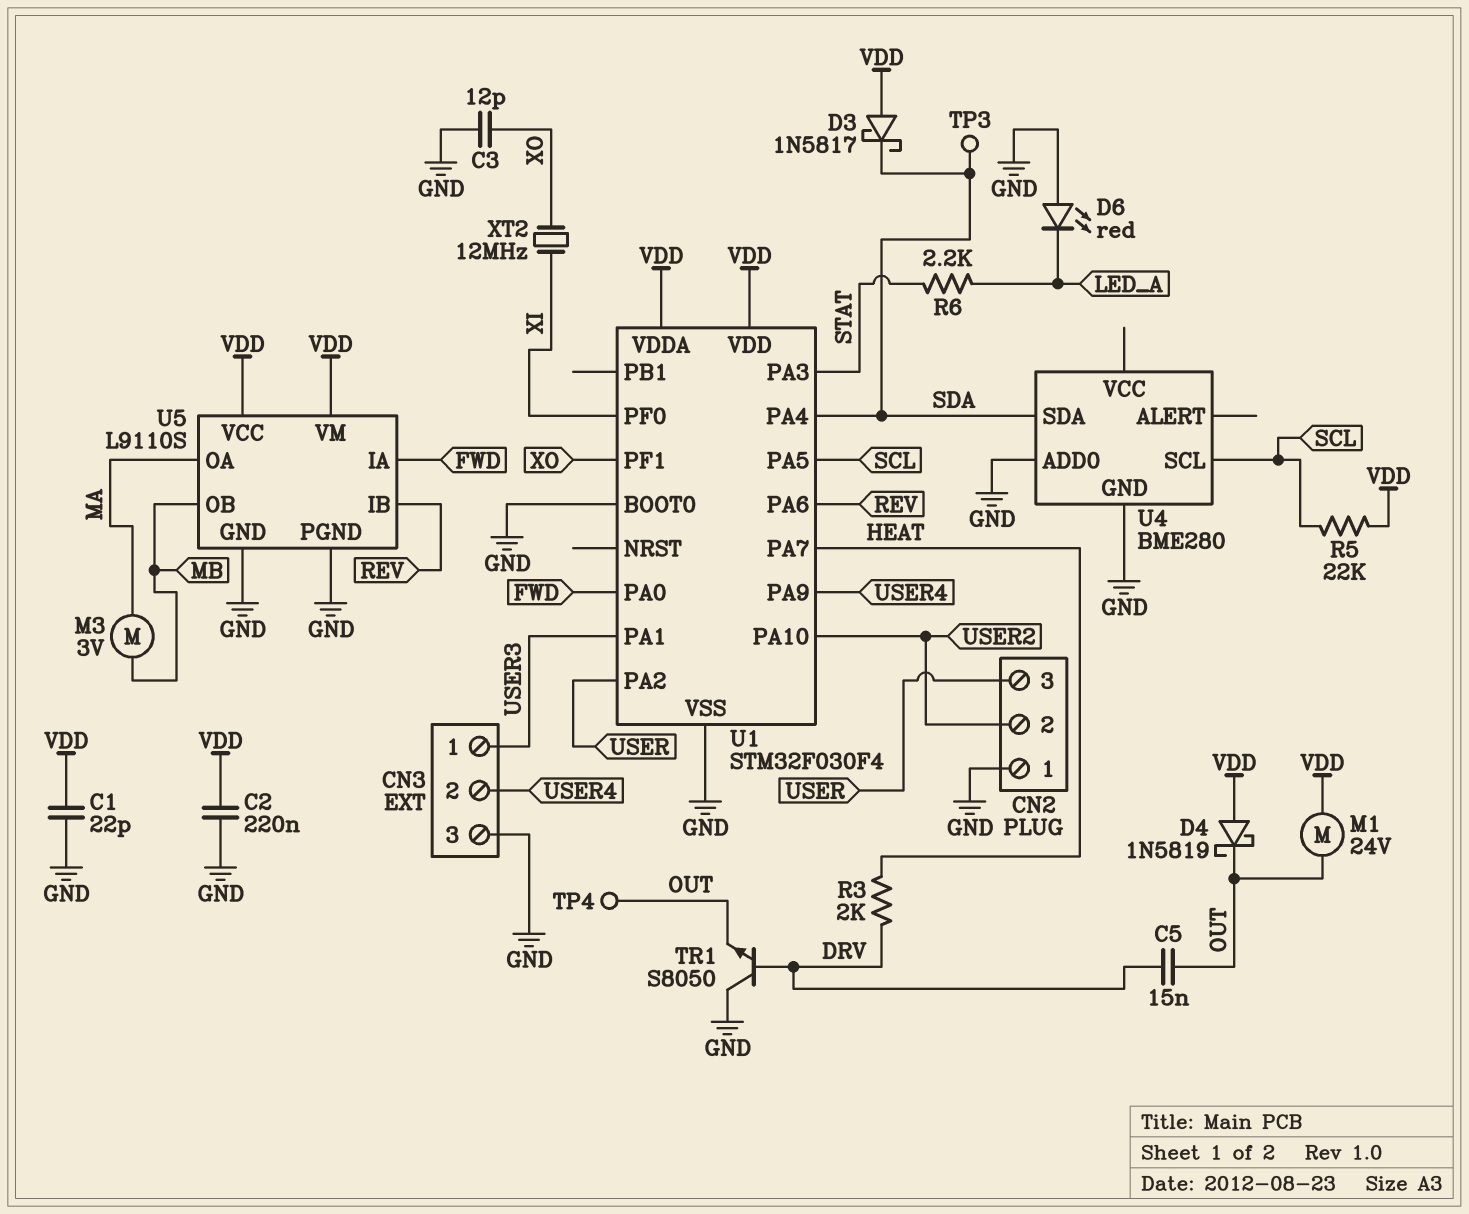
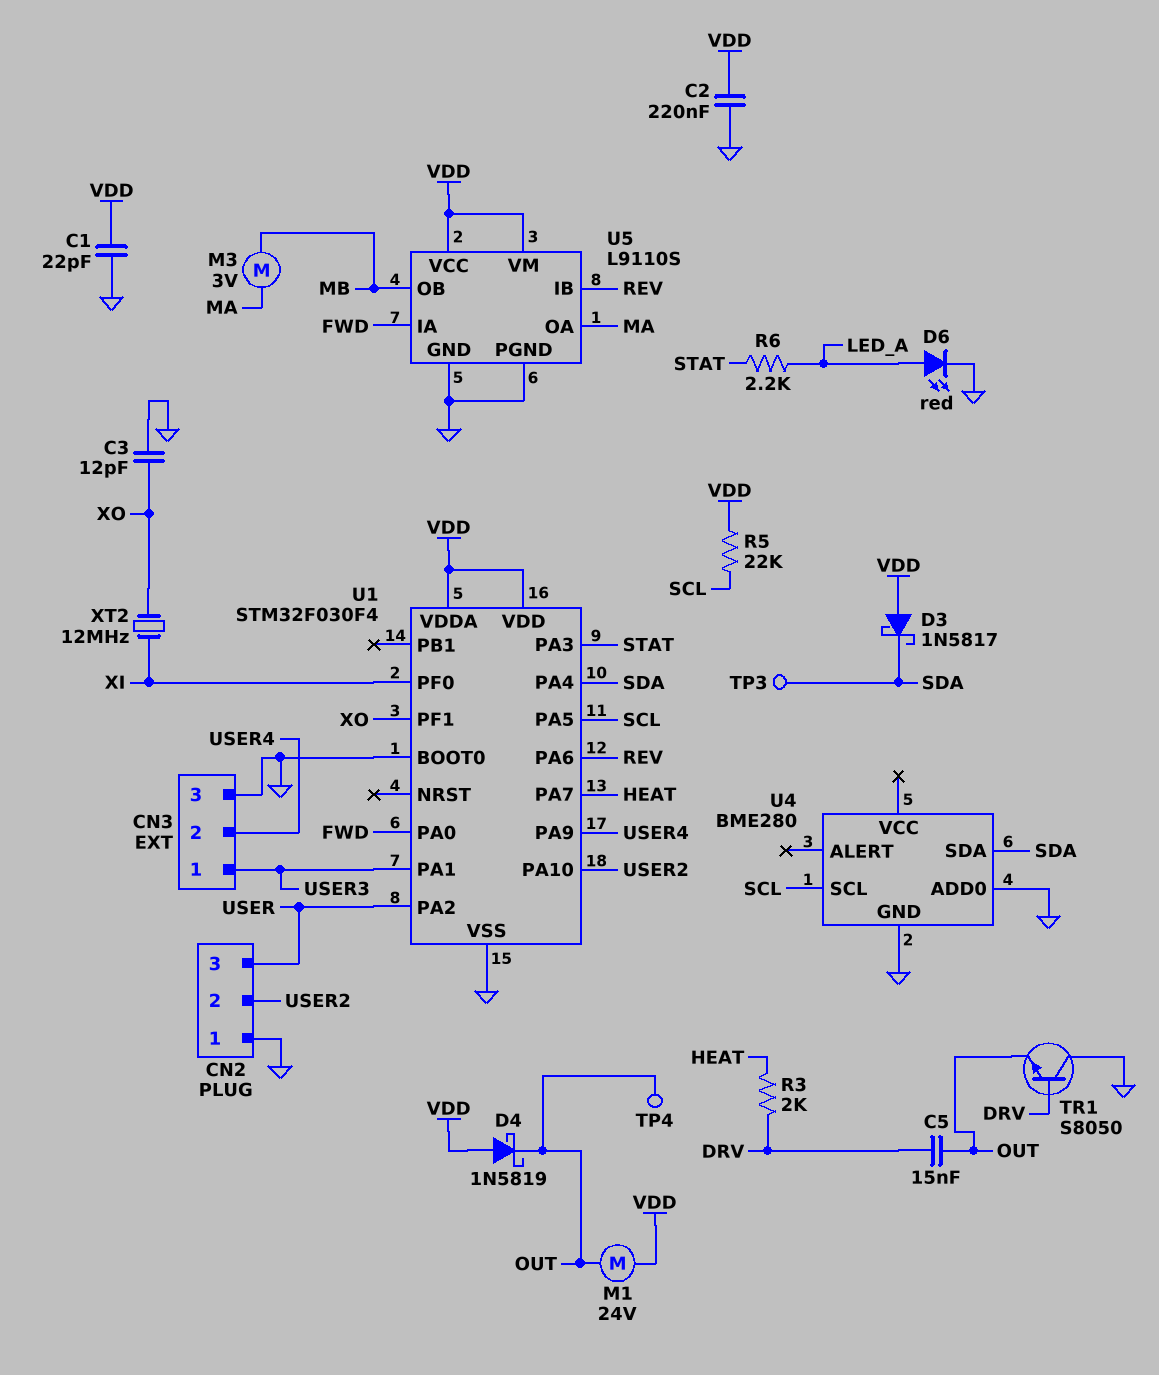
D6: LED red (A GND, K LED_A) -> LED red (A LED_A, K GND)

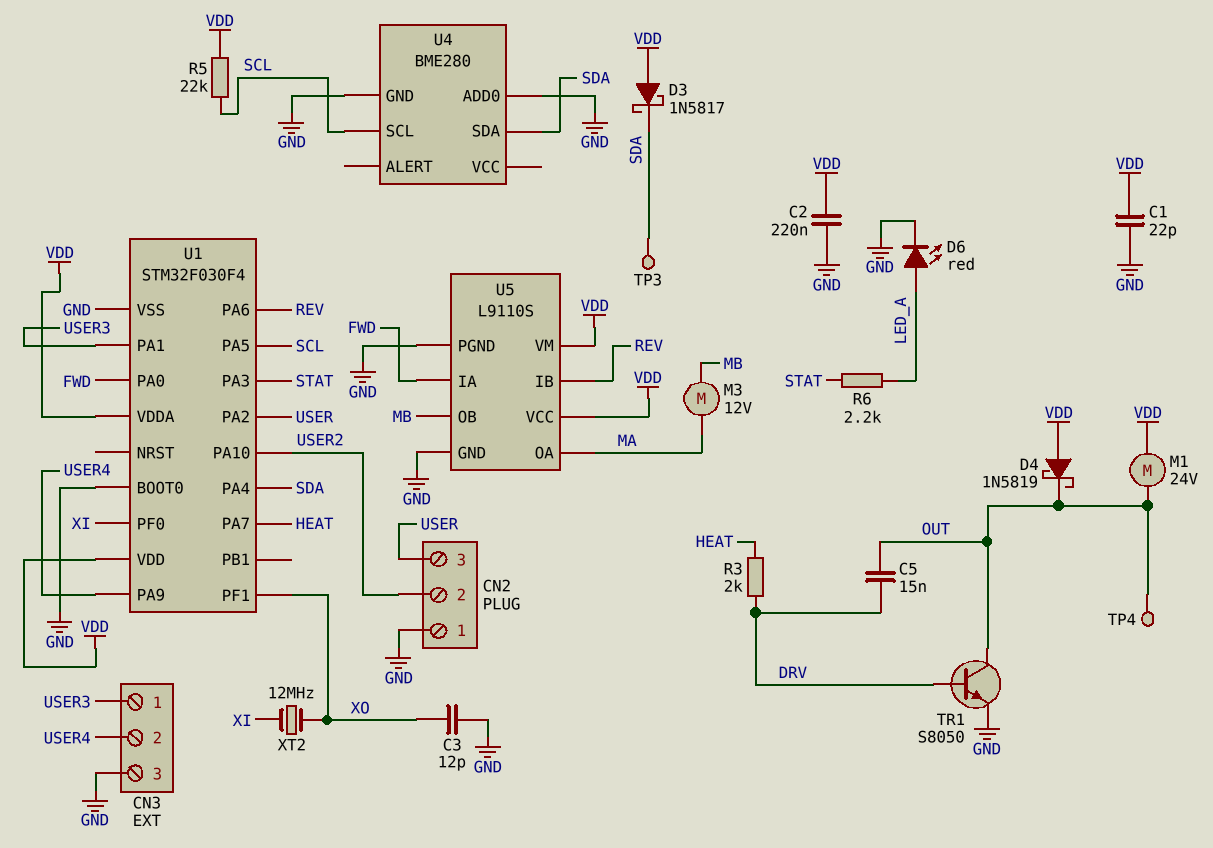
M3: motor 3V (MA, MB) -> motor 12V (MA, MB)
TR1: NPN S8050 (B DRV, C GND, E OUT) -> NPN S8050 (B DRV, C OUT, E GND)

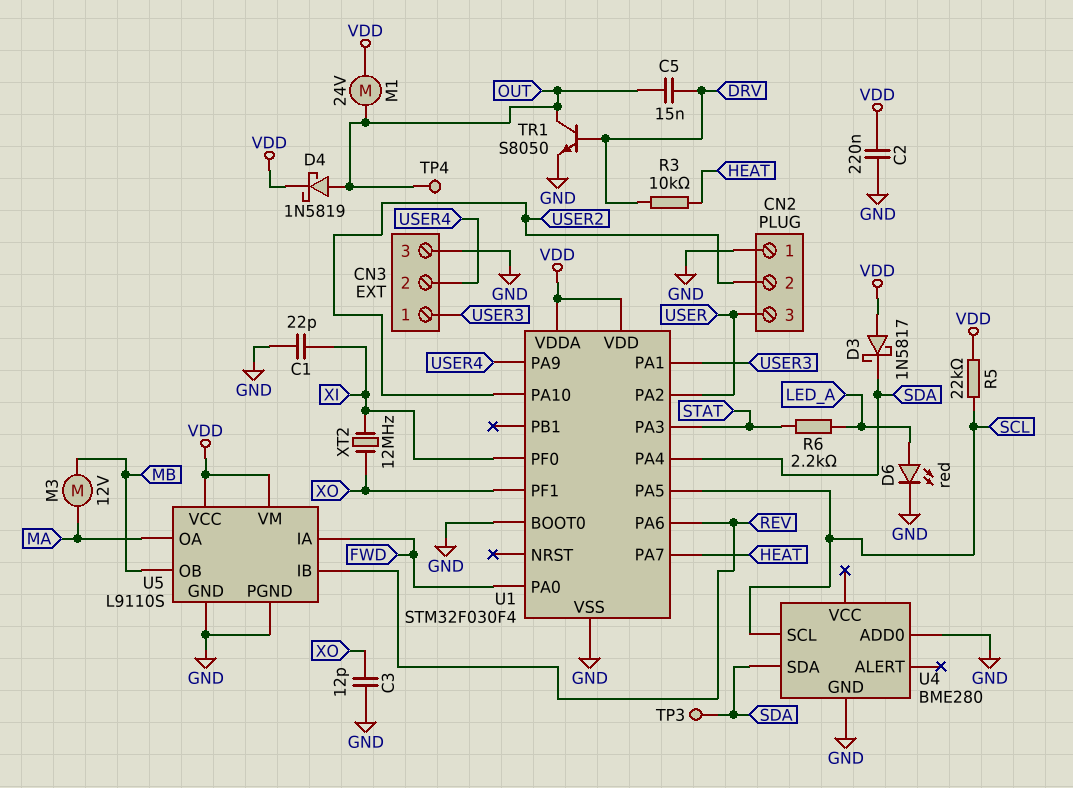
C1: 22pF (GND, VDD) -> 22pF (GND, XI)
D4: schottky 1N5819 (A VDD, K OUT) -> schottky 1N5819 (A OUT, K VDD)
R3: 2k (DRV, HEAT) -> 10k (DRV, HEAT)

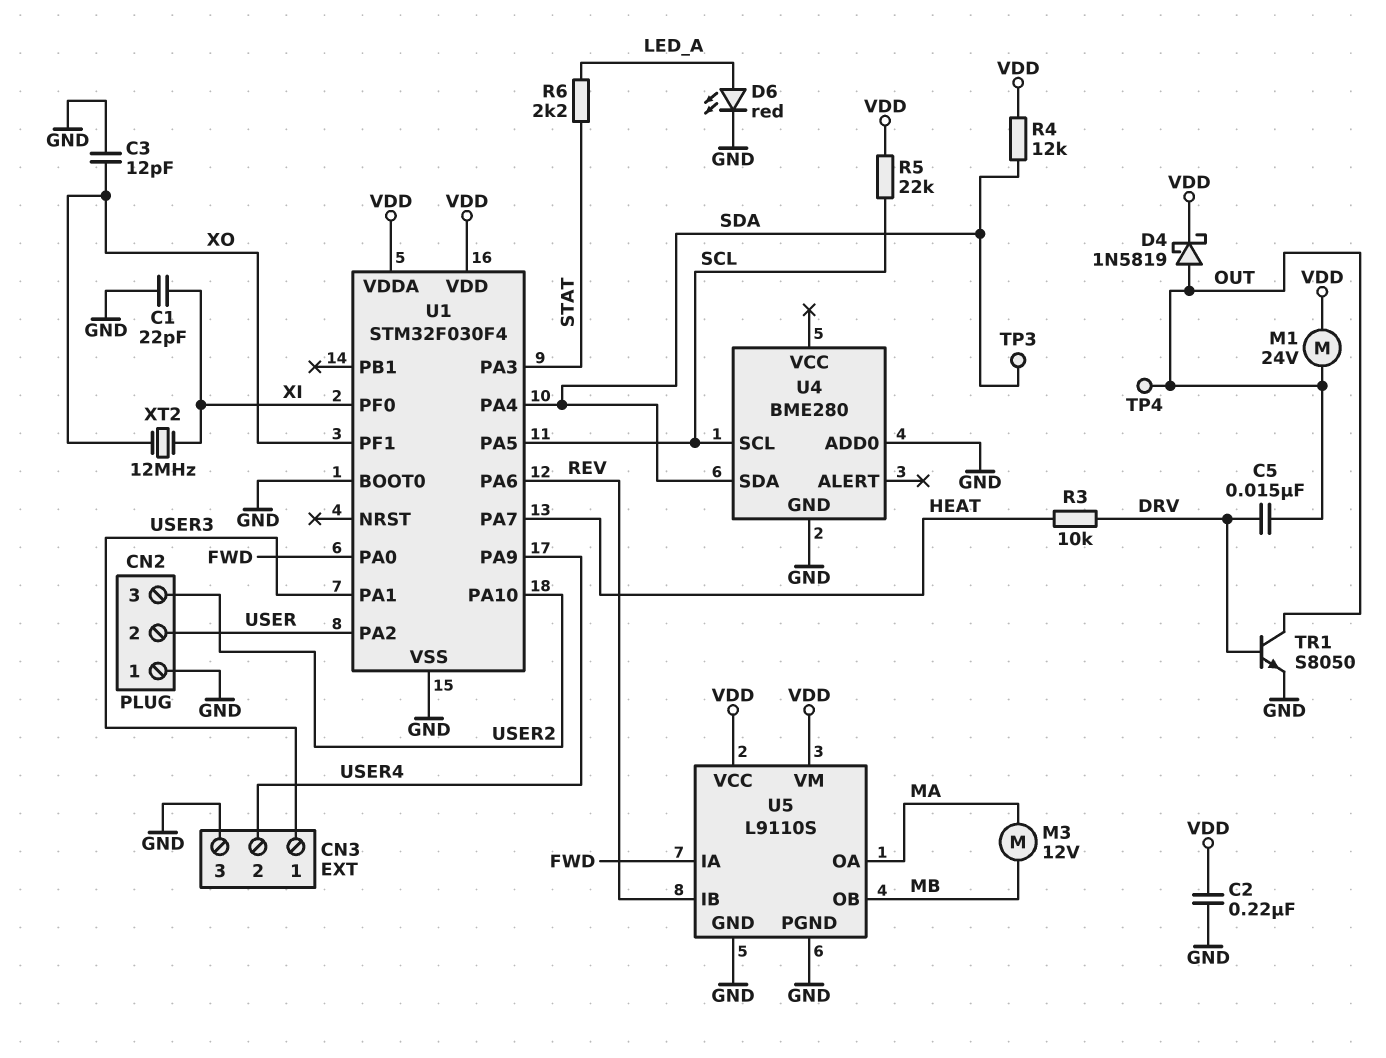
CN2 pin 2: USER2 -> USER
CN2 pin 3: USER -> USER2
D3: schottky 1N5817 (A VDD, K SDA) -> none
R4: none -> 12k (SDA, VDD)

